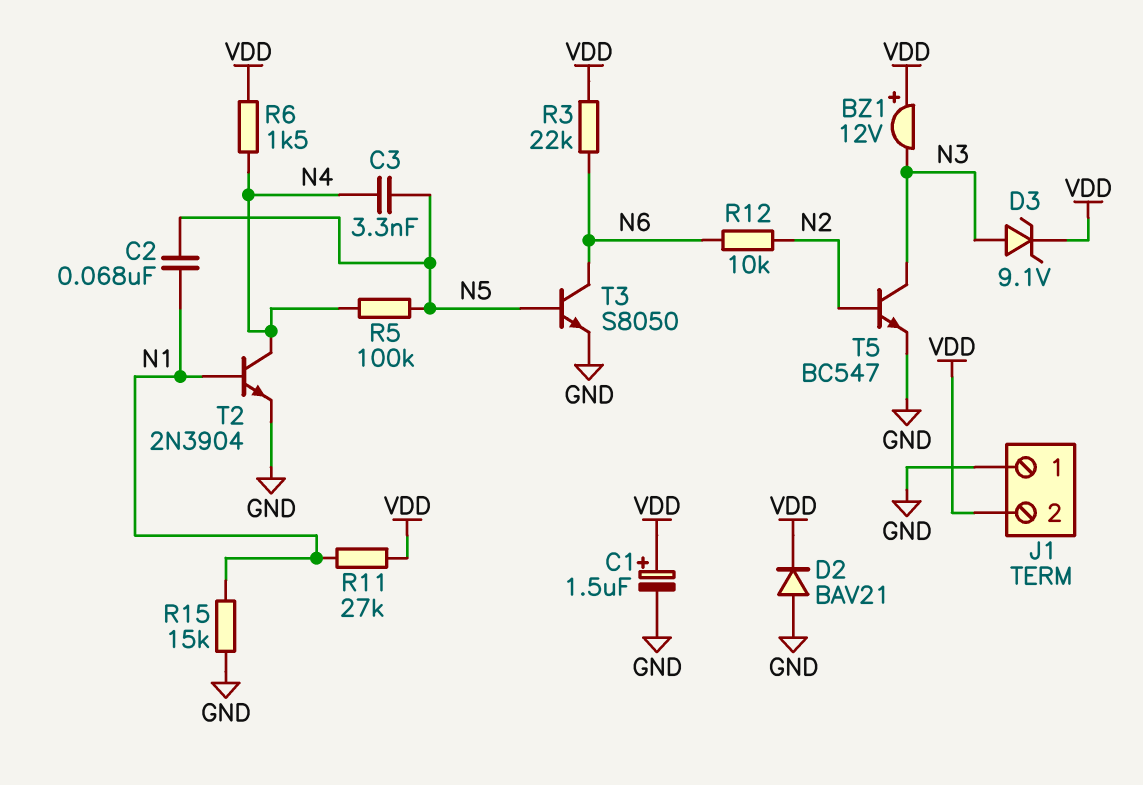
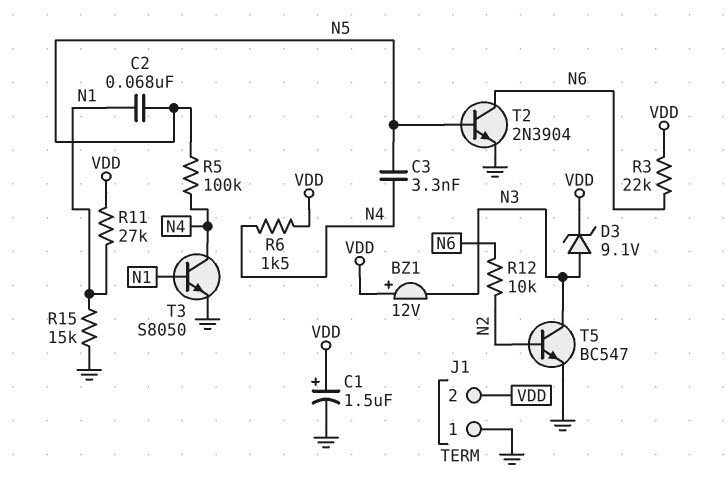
D2: diode BAV21 (A GND, K VDD) -> none
T2: NPN 2N3904 (B N1, C N4, E GND) -> NPN 2N3904 (B N5, C N6, E GND)
T3: NPN S8050 (B N5, C N6, E GND) -> NPN S8050 (B N1, C N4, E GND)

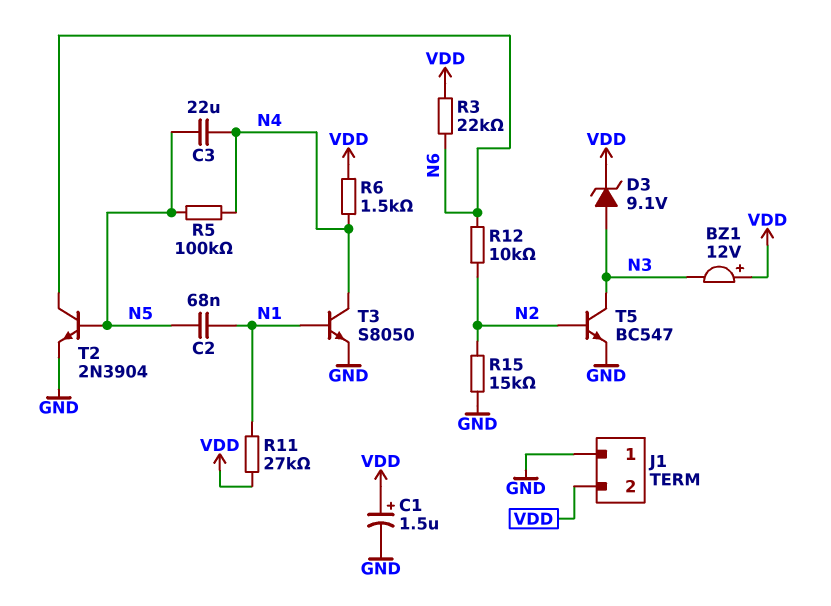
C3: 3.3nF (N4, N5) -> 22uF (N4, N5)
R15: 15k (GND, N1) -> 15k (GND, N2)

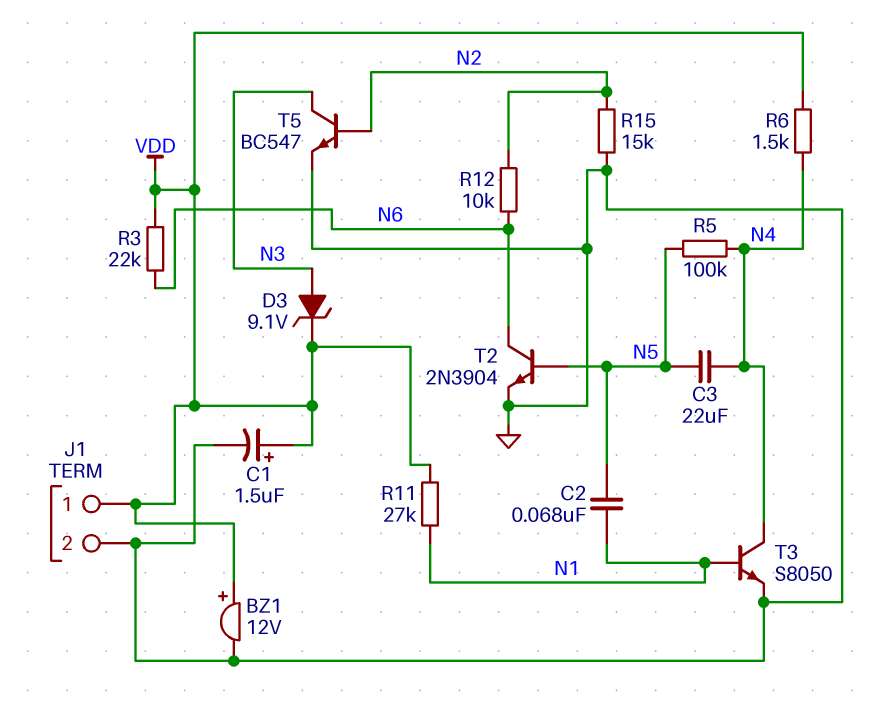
BZ1: buzzer 12V (plus VDD, minus N3) -> buzzer 12V (plus VDD, minus GND)
J1 pin 1: GND -> VDD
J1 pin 2: VDD -> GND

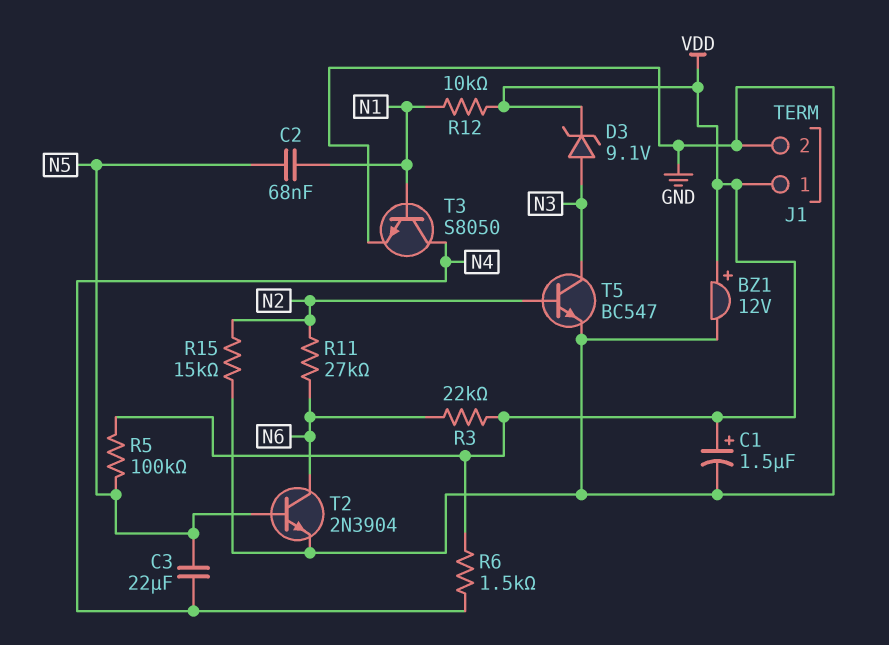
R5: 100k (N4, N5) -> 100k (N5, VDD)
R11: 27k (N1, VDD) -> 27k (N2, N6)
R12: 10k (N2, N6) -> 10k (N1, VDD)

